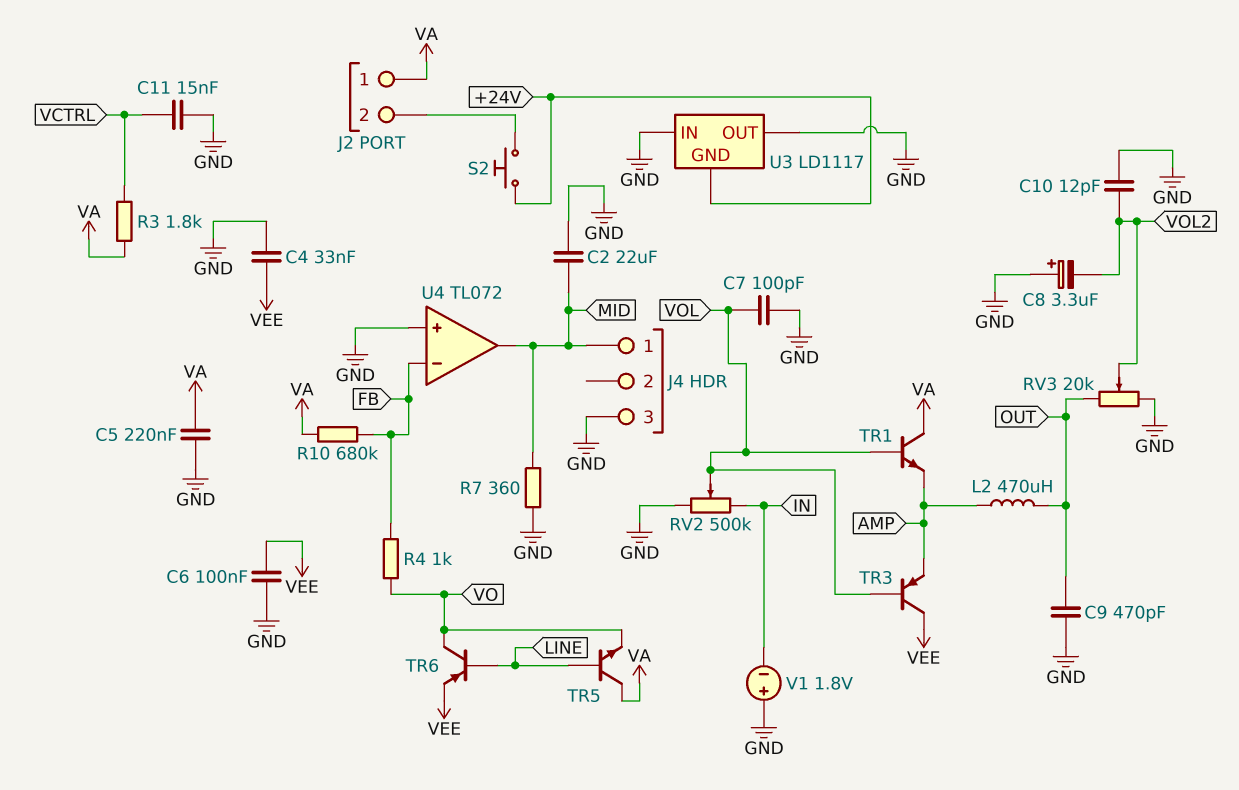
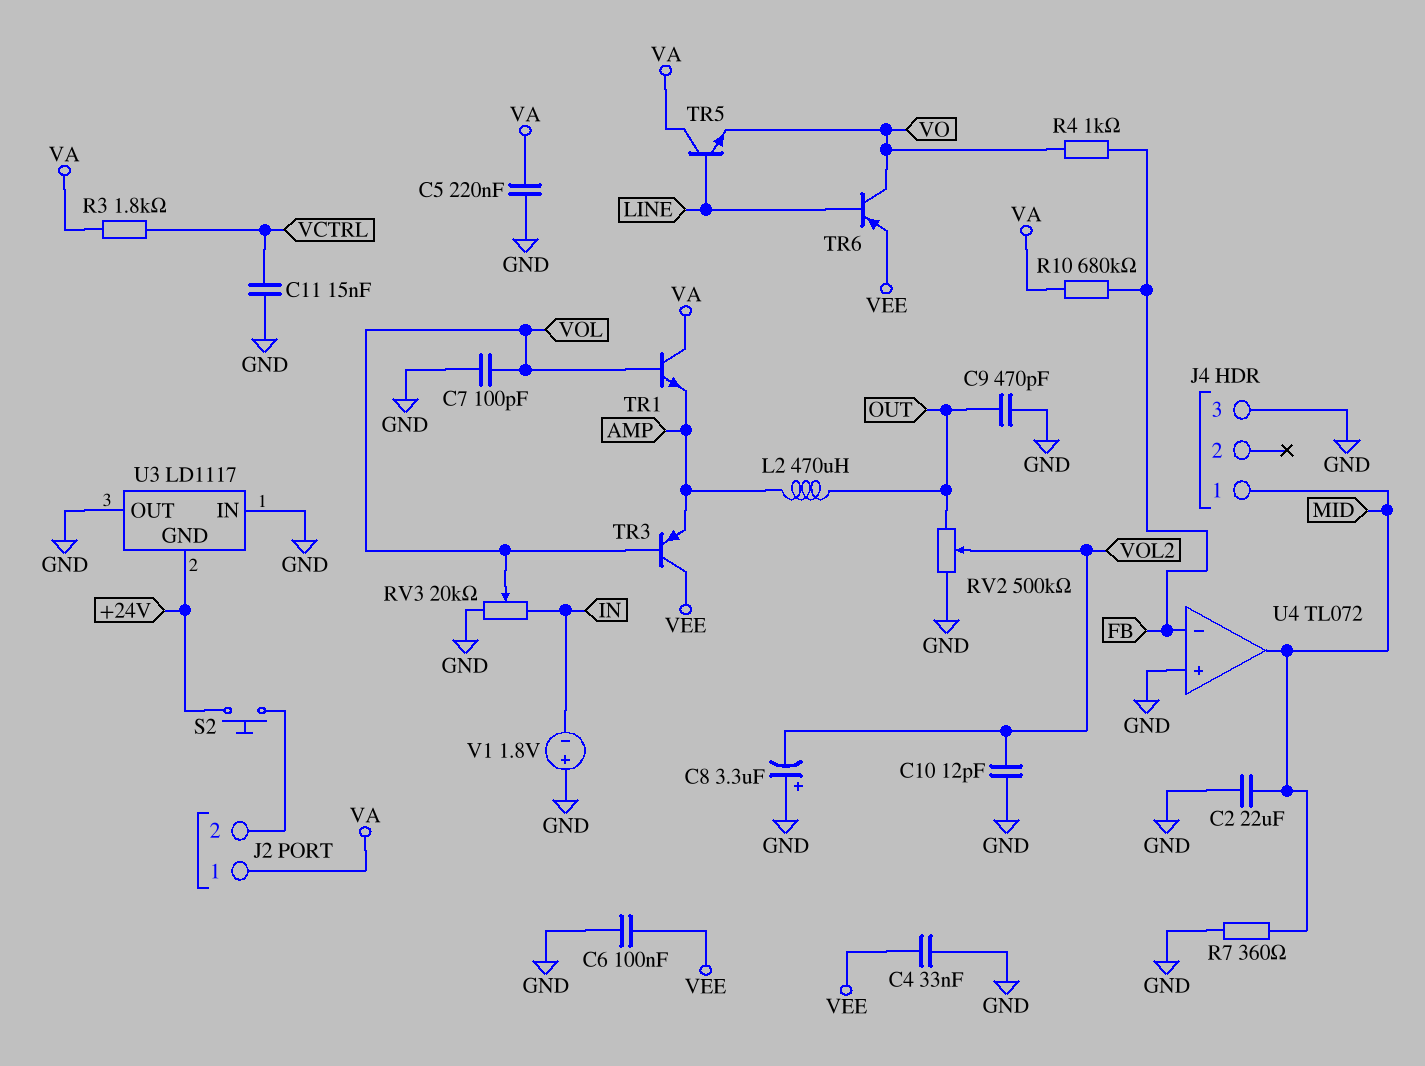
RV2: 500k (GND, IN, wiper VOL) -> 500k (GND, OUT, wiper VOL2)
RV3: 20k (GND, OUT, wiper VOL2) -> 20k (GND, IN, wiper VOL)

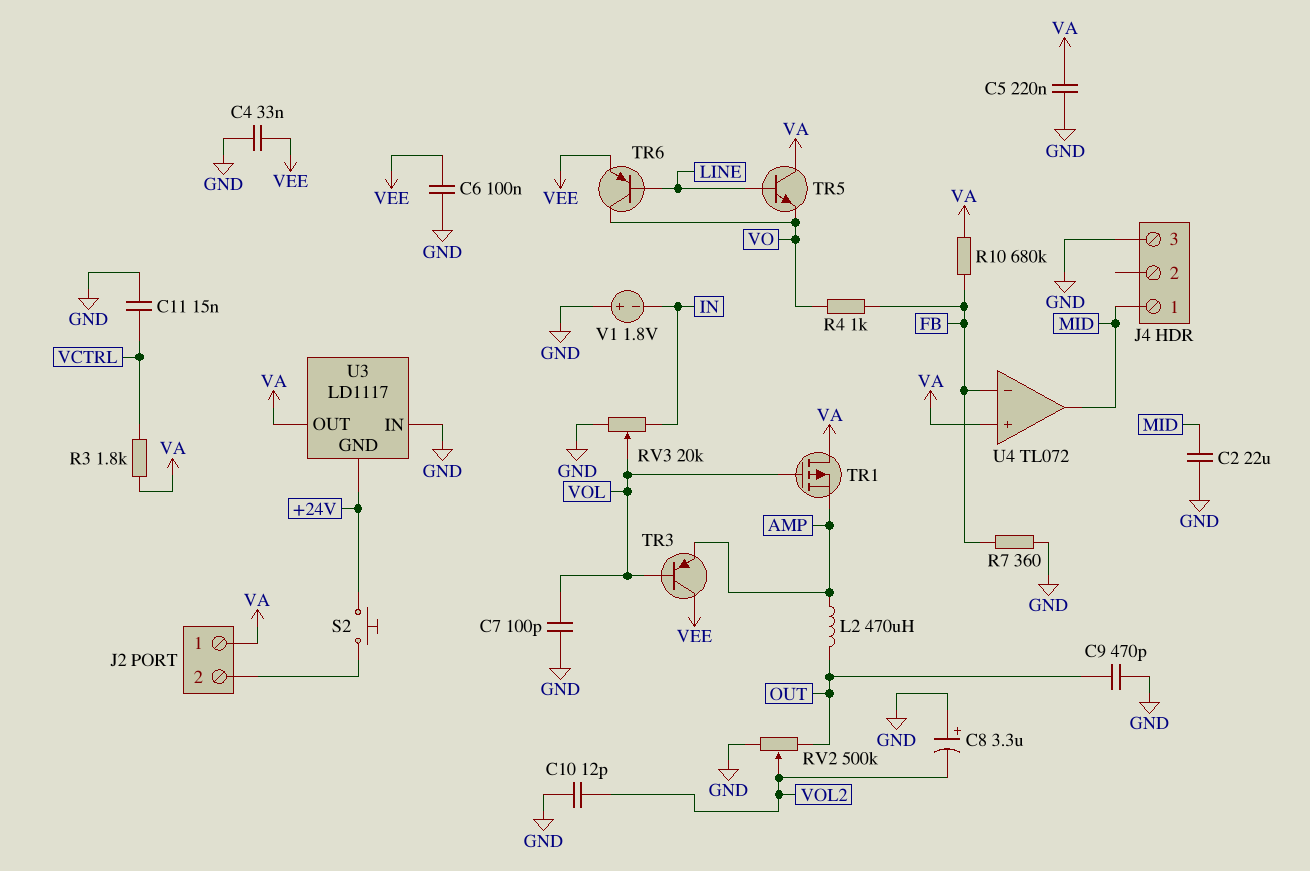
R7: 360 (GND, MID) -> 360 (FB, GND)
TR1: NPN (B VOL, C VA, E AMP) -> PMOS (G VOL, D VA, S AMP)
U3 pin OUT: GND -> VA
U4 pin in+: GND -> VA

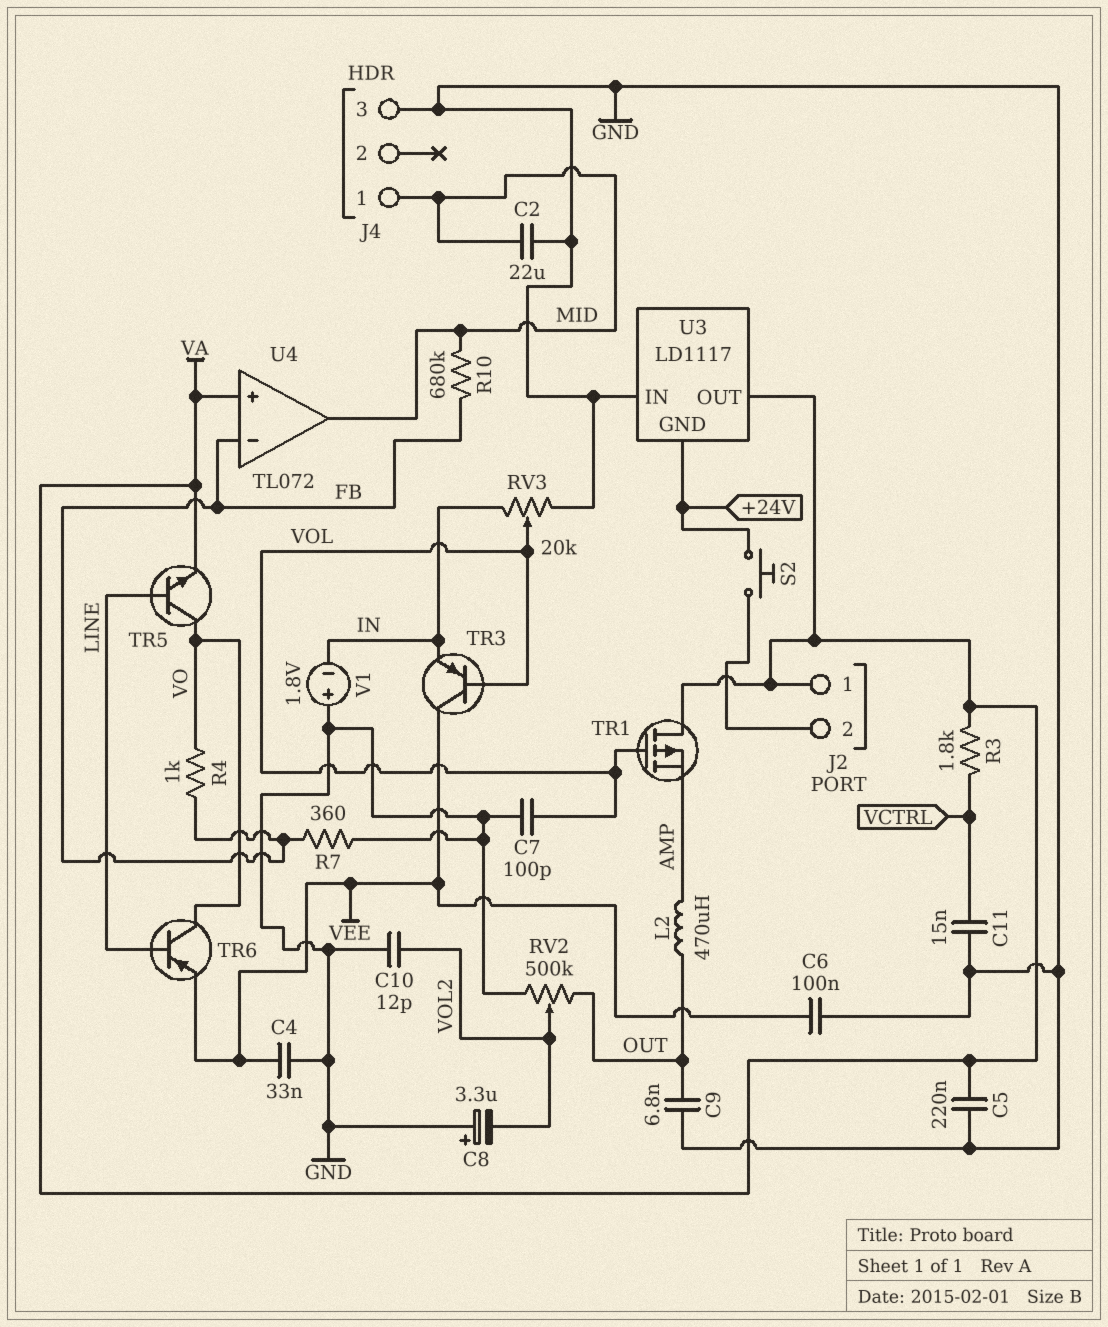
C9: 470pF (GND, OUT) -> 6.8nF (GND, OUT)
R10: 680k (FB, VA) -> 680k (FB, MID)
TR3: PNP (B VOL, C VEE, E AMP) -> PNP (B VOL, C VEE, E IN)
TR5: NPN (B LINE, C VA, E VO) -> NPN (B LINE, C VO, E VA)

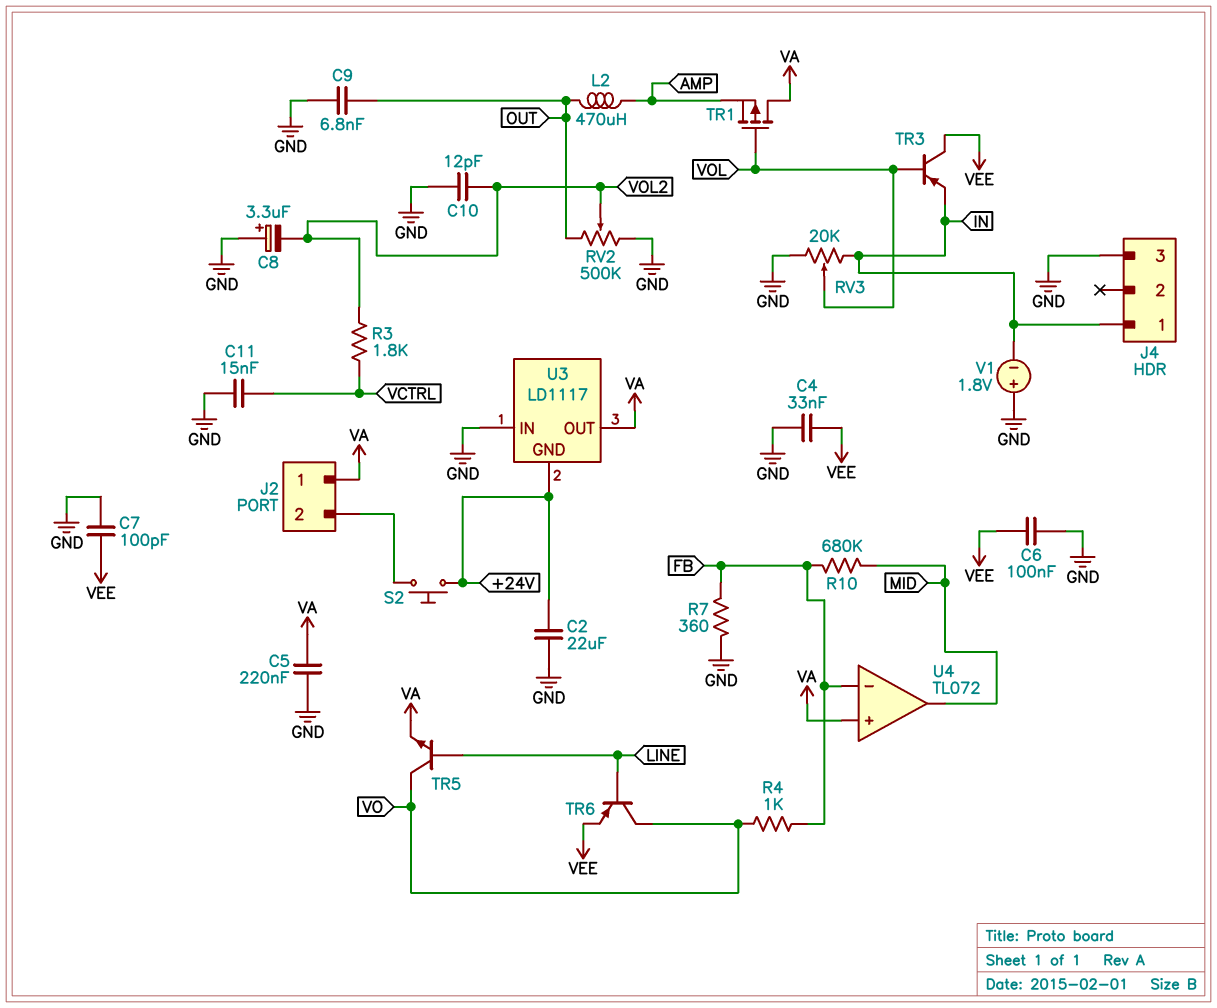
C2: 22uF (GND, MID) -> 22uF (+24V, GND)
C7: 100pF (GND, VOL) -> 100pF (GND, VEE)
J4 pin 1: MID -> IN
R3: 1.8k (VA, VCTRL) -> 1.8k (VCTRL, VOL2)

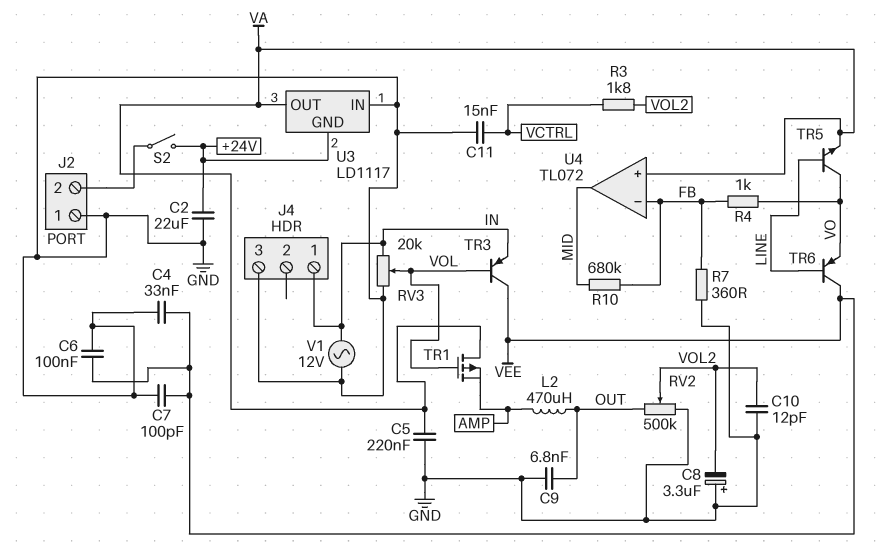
J2 pin 1: VA -> GND
S2: button (+24V, J2/2) -> switch (+24V, J2/2)
TR6: PNP (B LINE, C VO, E VEE) -> PNP (B LINE, C VEE, E VO)
V1: 1.8V (plus GND, minus IN) -> AC 12V (GND, IN)

